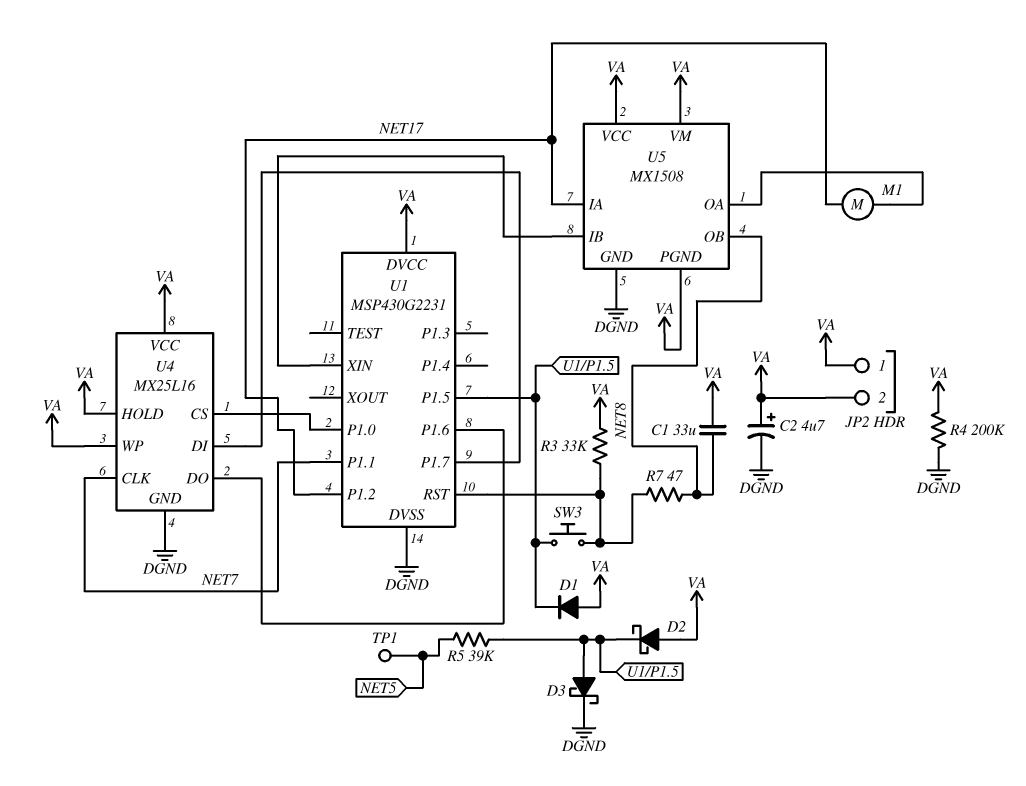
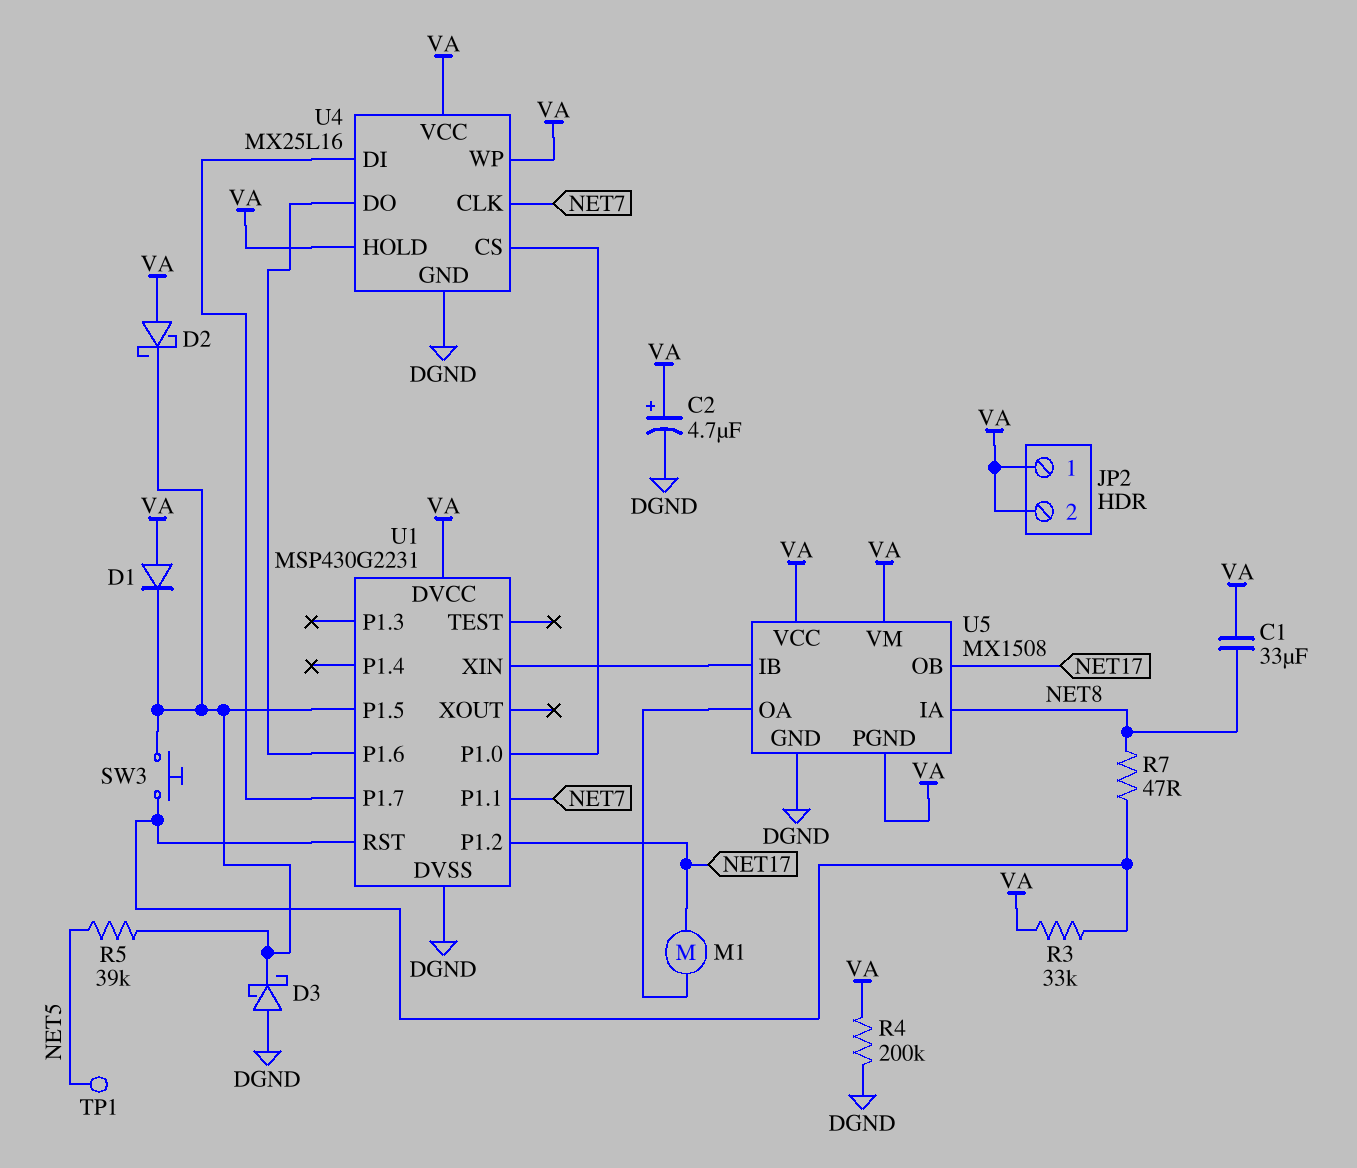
D3: schottky (A U1/P1.5, K DGND) -> schottky (A DGND, K U1/P1.5)
U5 pin IA: NET17 -> NET8
U5 pin OB: NET8 -> NET17

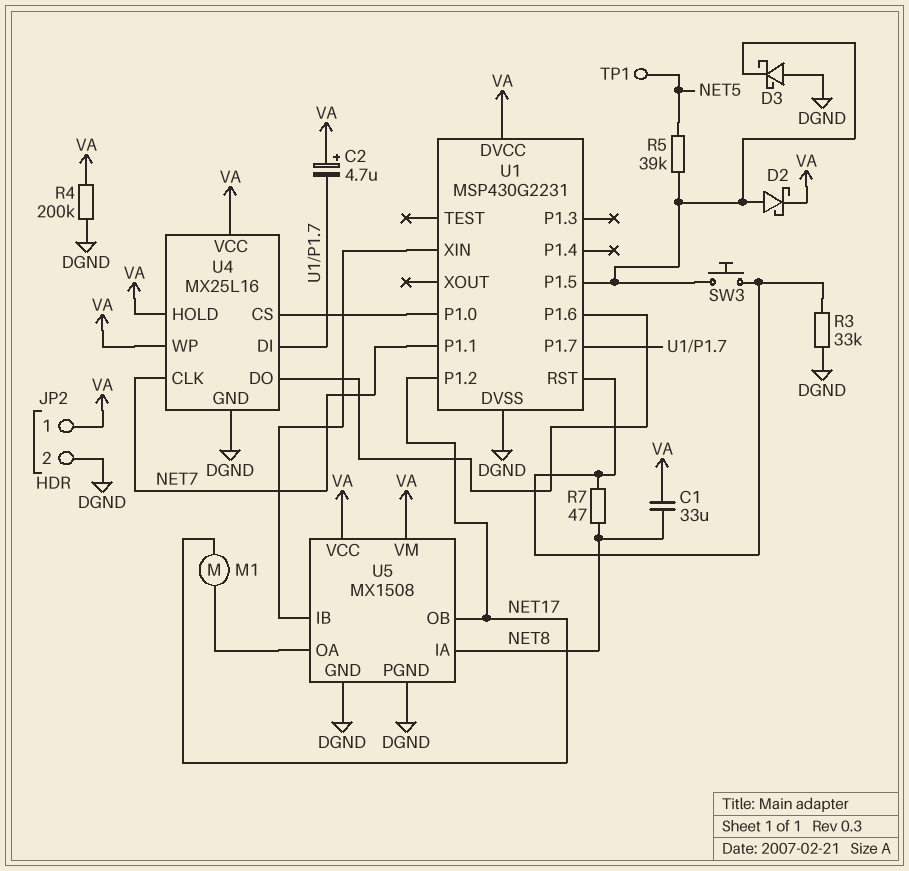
C2: 4.7uF (plus VA, minus DGND) -> 4.7uF (plus VA, minus U1/P1.7)
D1: diode (A VA, K U1/P1.5) -> none
D2: schottky (A VA, K U1/P1.5) -> schottky (A U1/P1.5, K VA)
JP2 pin 2: VA -> DGND
R3: 33k (U1/RST, VA) -> 33k (DGND, U1/RST)
U5 pin PGND: VA -> DGND

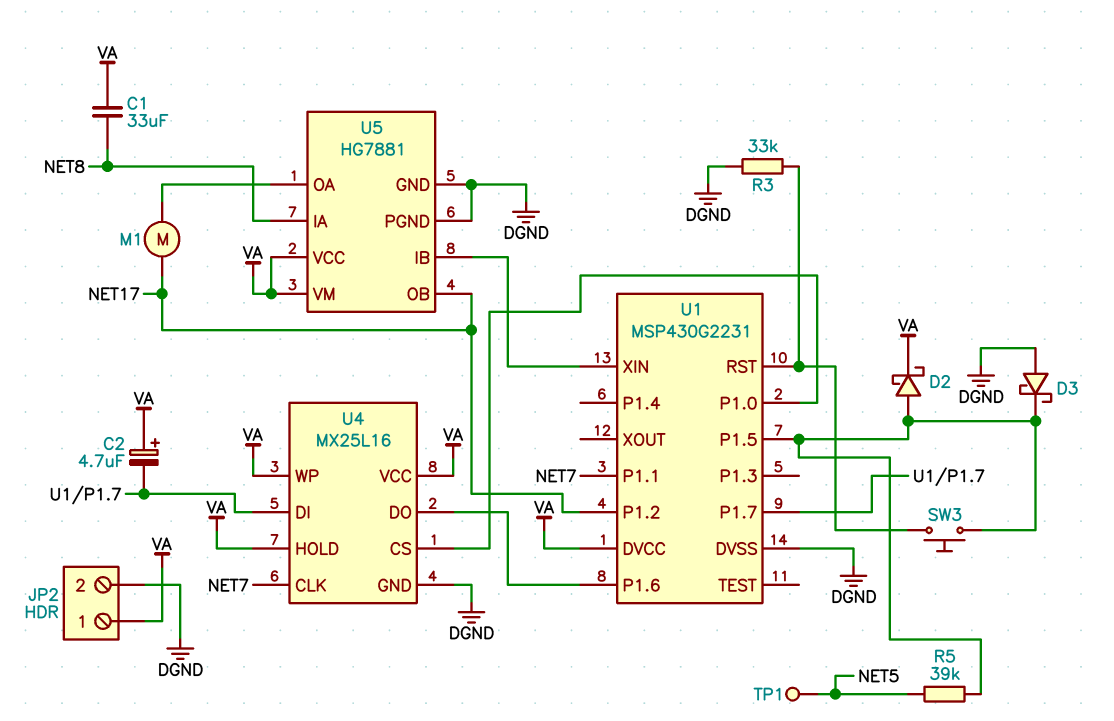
R4: 200k (DGND, VA) -> none
R7: 47 (NET8, U1/RST) -> none
U5: MX1508 -> HG7881

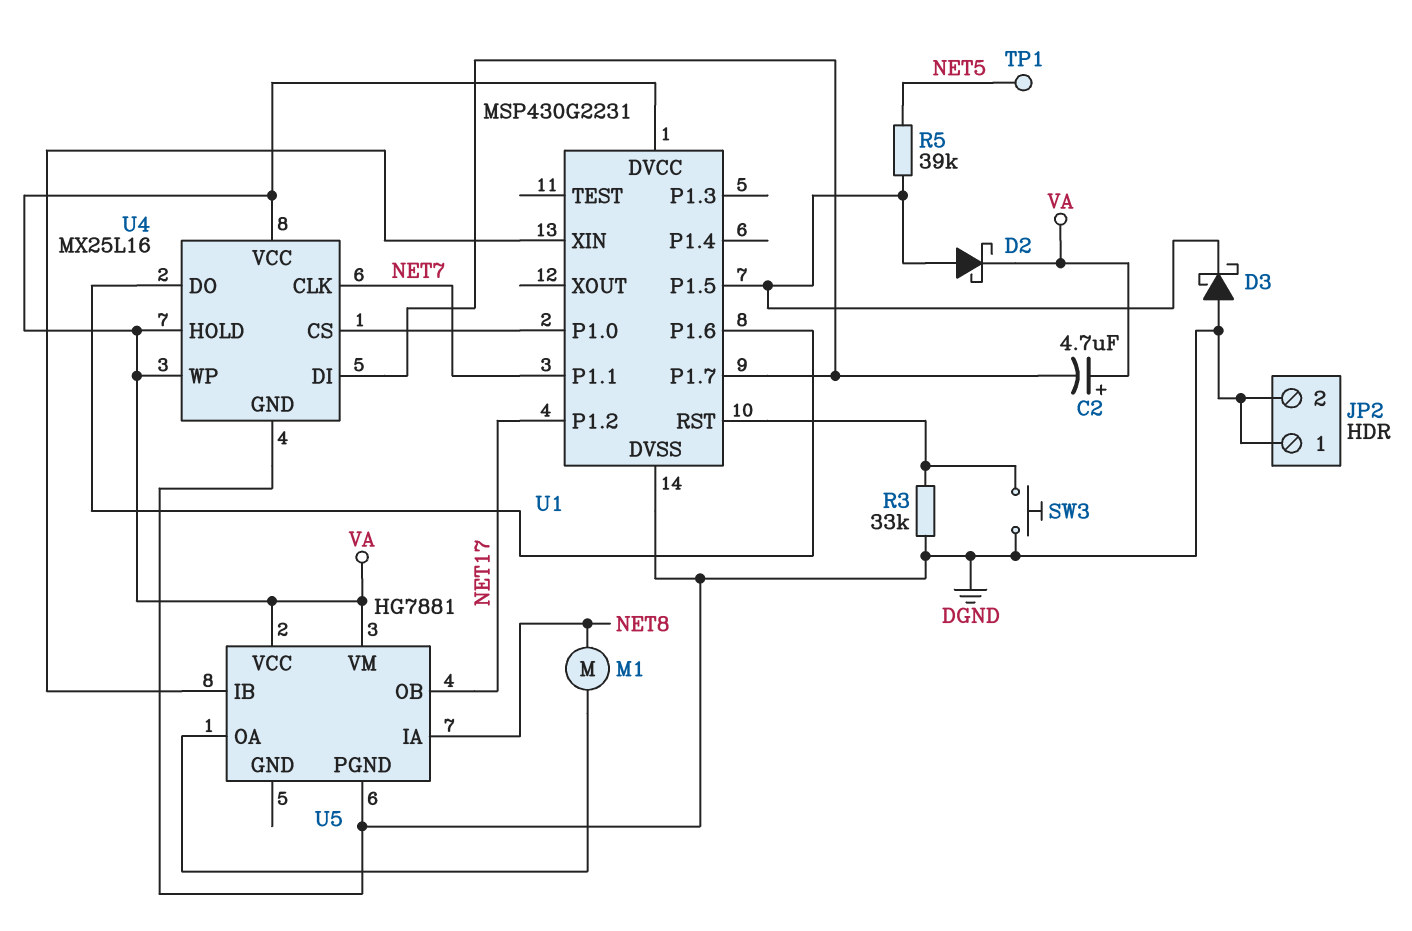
C1: 33uF (NET8, VA) -> none
JP2 pin 1: VA -> DGND
M1: motor (NET17, U5/OA) -> motor (NET8, U5/OA)
SW3: button (U1/P1.5, U1/RST) -> button (DGND, U1/RST)
U5 pin GND: DGND -> none

